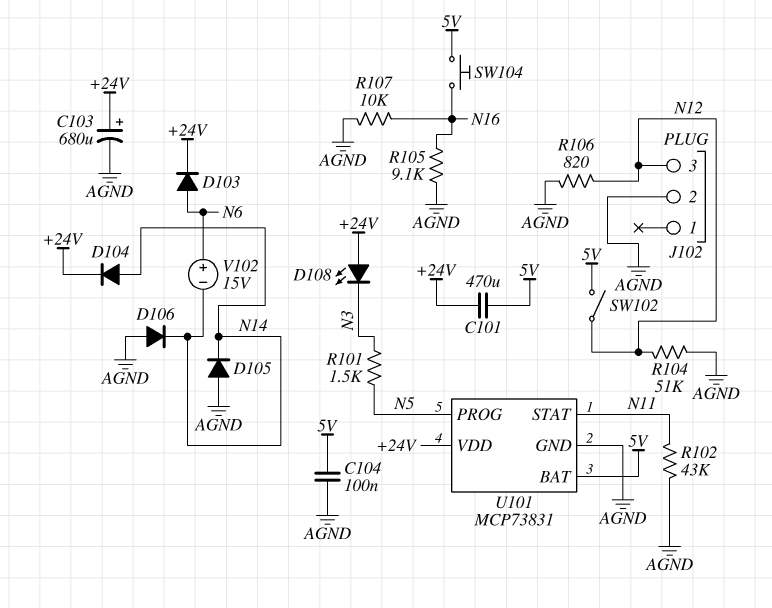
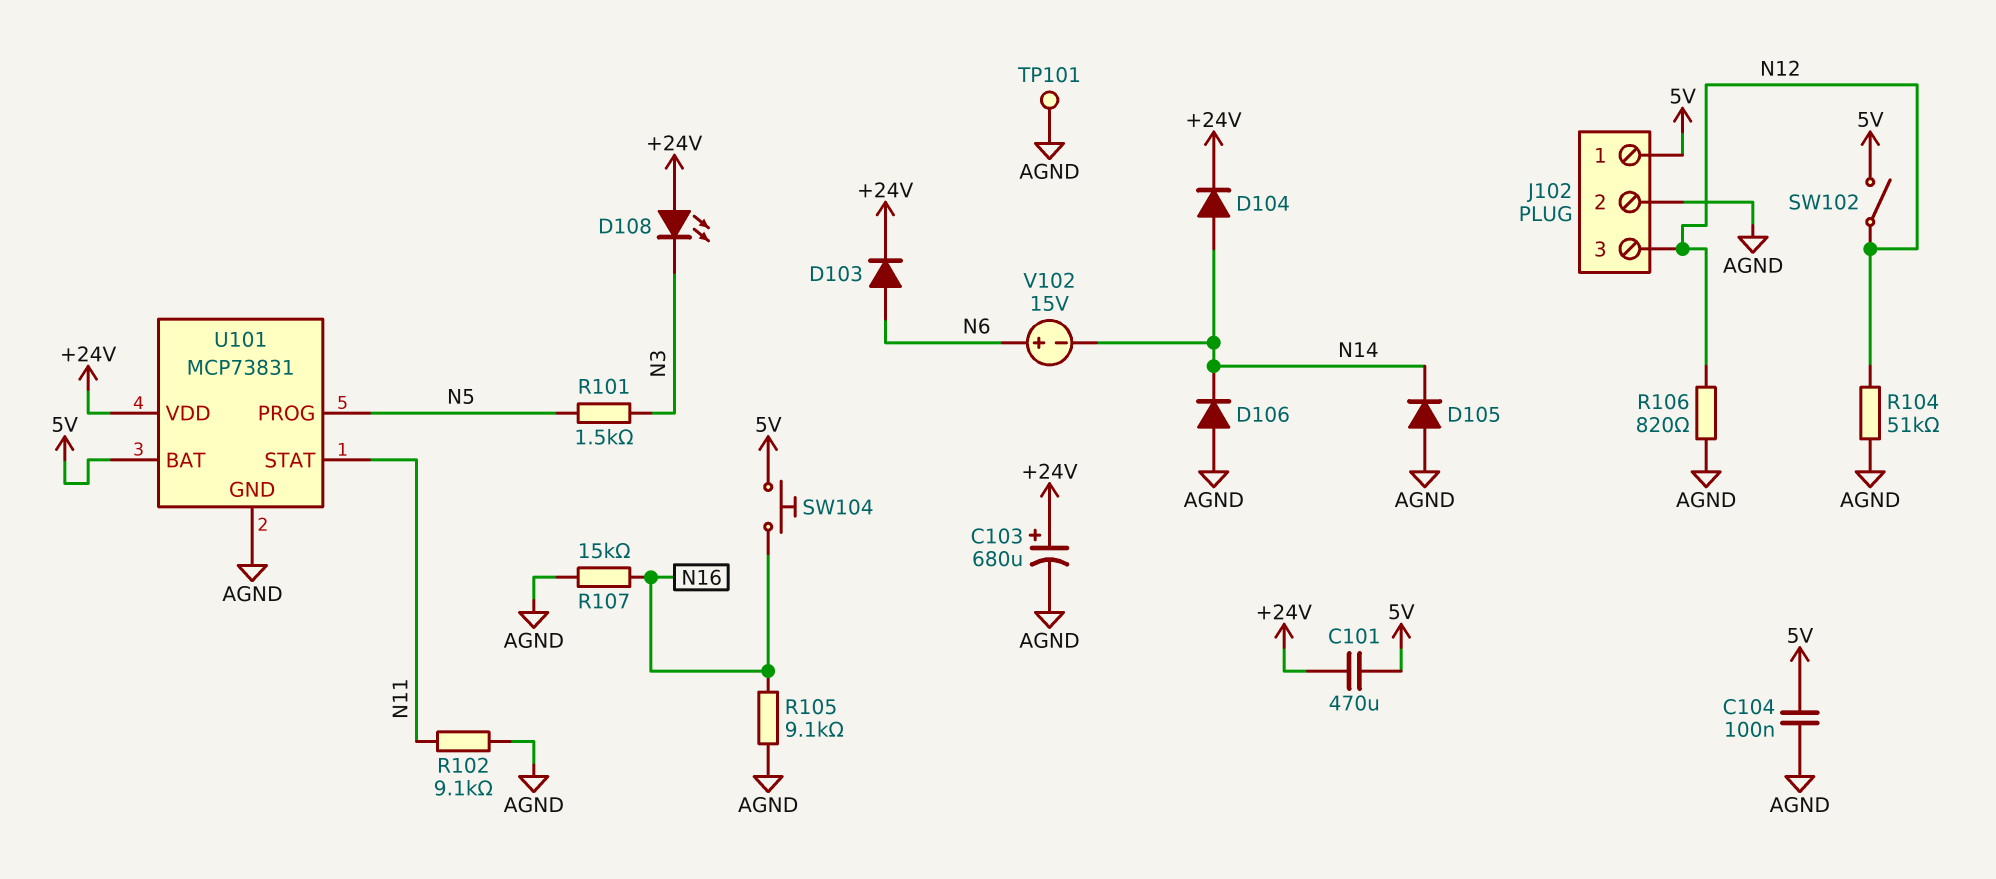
J102 pin 1: none -> 5V
R102: 43k (AGND, N11) -> 9.1k (AGND, N11)
R107: 10k (AGND, N16) -> 15k (AGND, N16)
TP101: none -> test point (AGND)

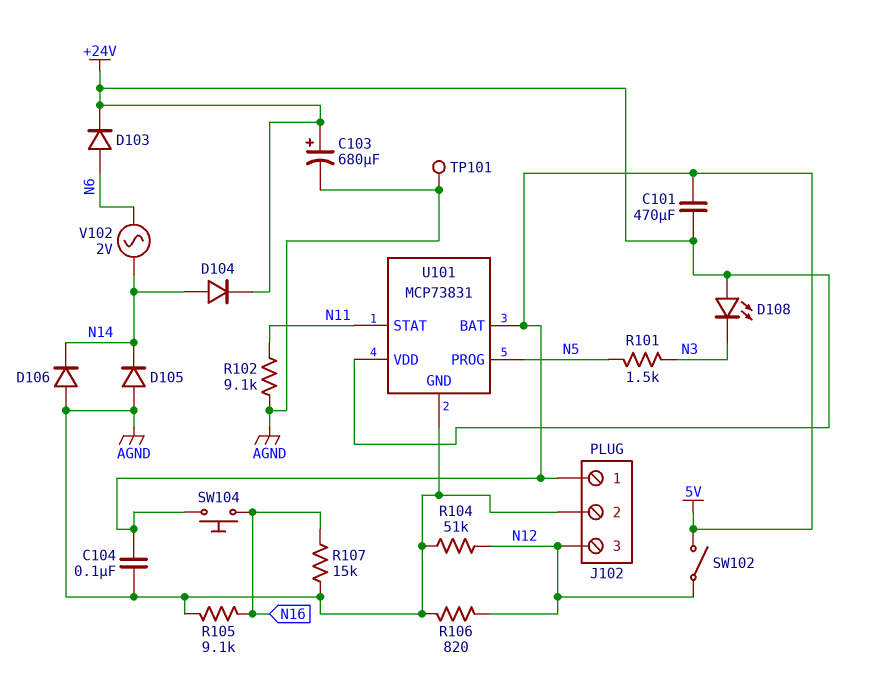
V102: 15V (plus N6, minus N14) -> AC 2V (N6, N14)

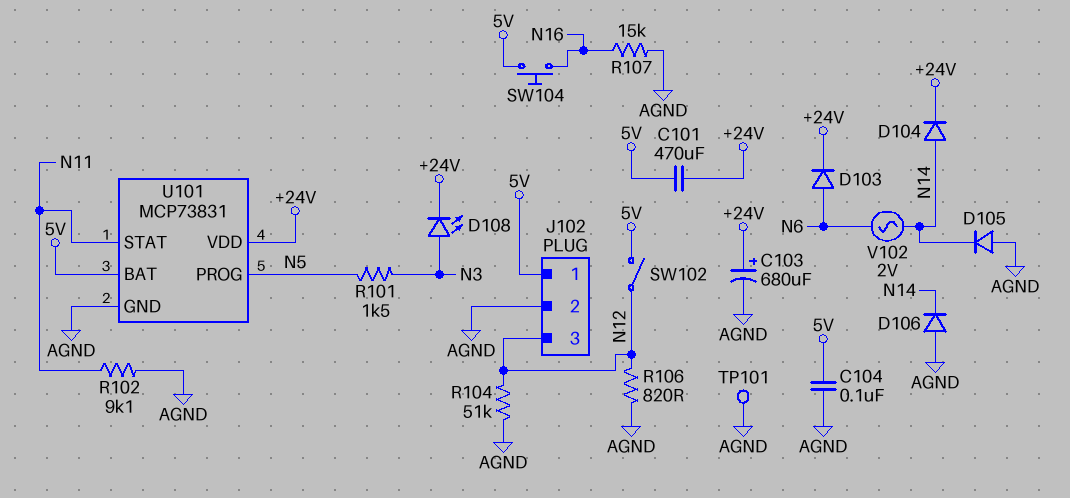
D108: LED (A +24V, K N3) -> LED (A N3, K +24V)
R105: 9.1k (AGND, N16) -> none

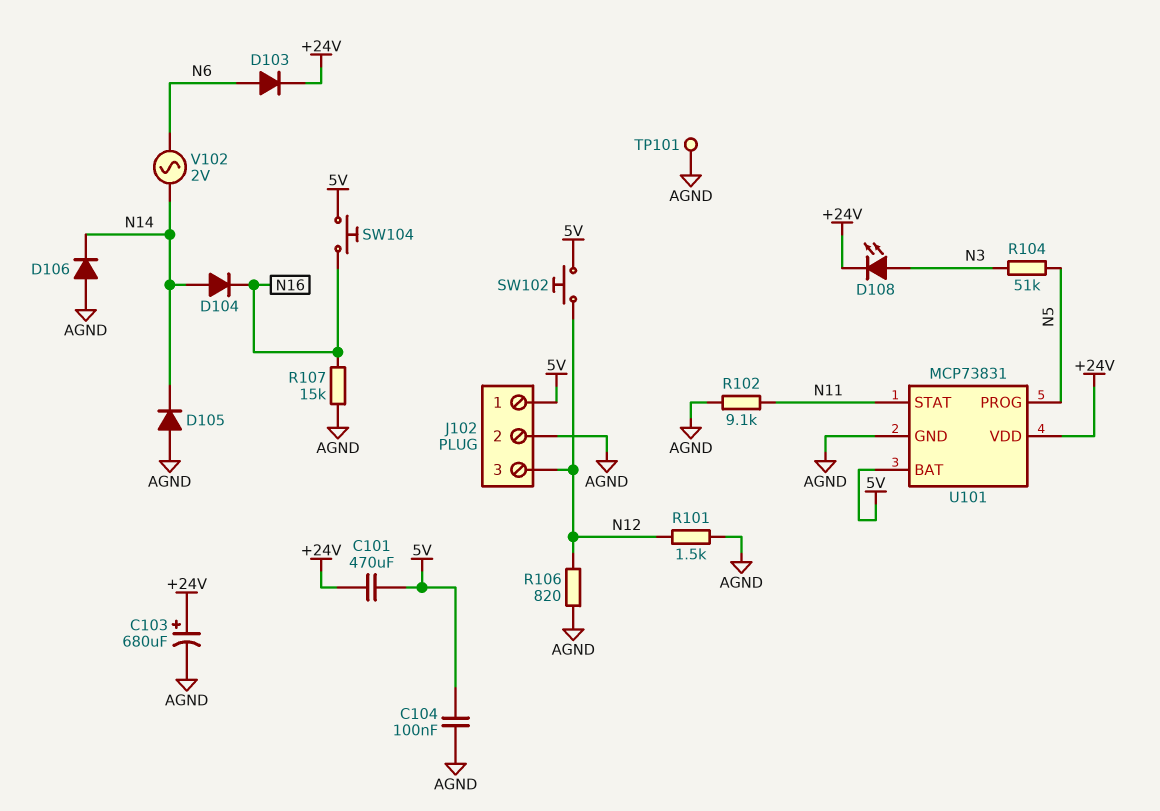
D104: diode (A N14, K +24V) -> diode (A N14, K N16)
R101: 1.5k (N3, N5) -> 1.5k (AGND, N12)
R104: 51k (AGND, N12) -> 51k (N3, N5)
SW102: switch (5V, N12) -> button (5V, N12)

